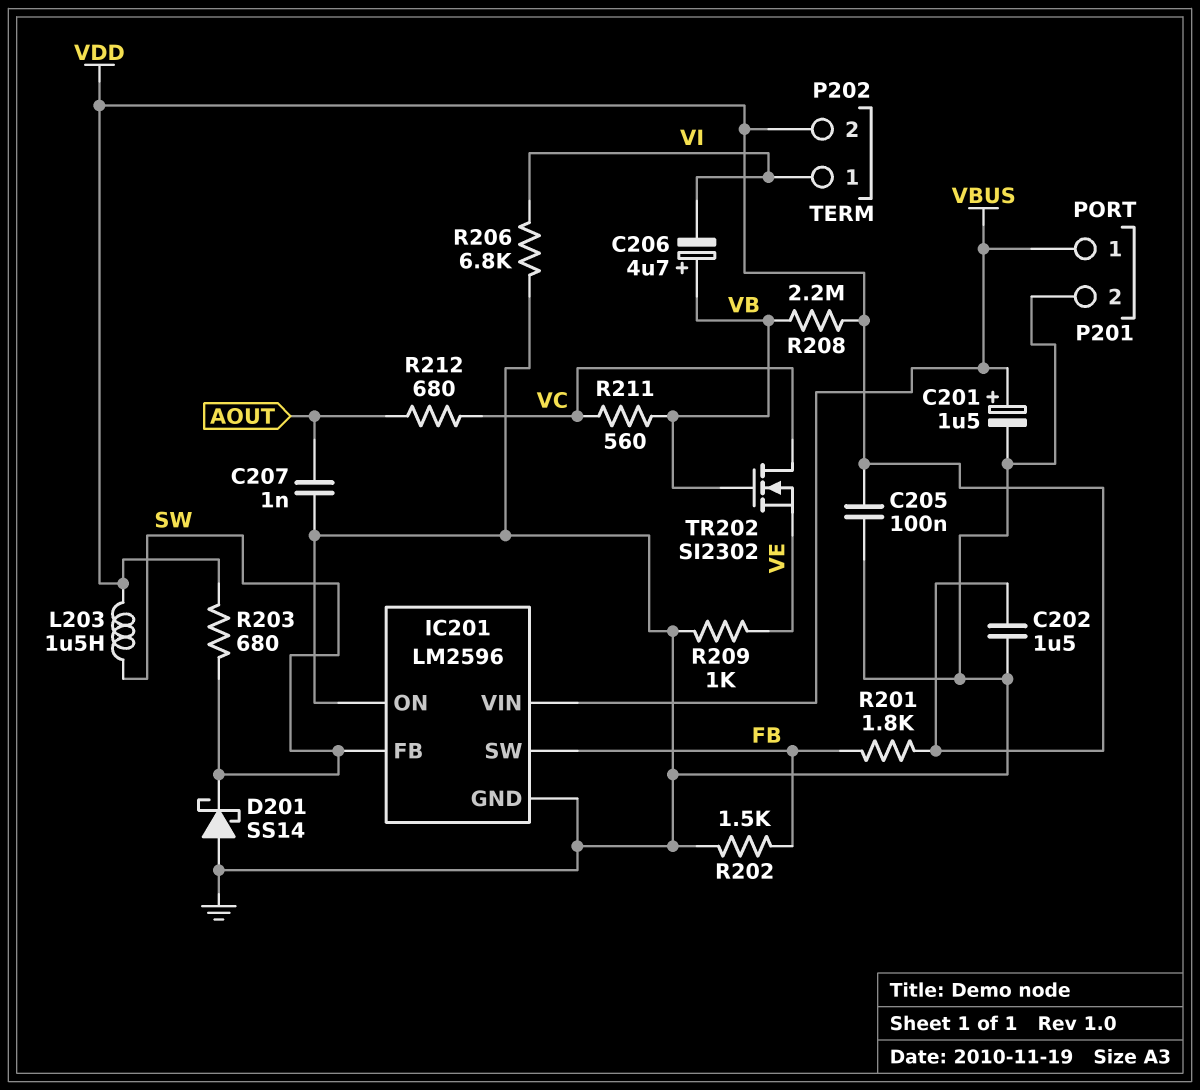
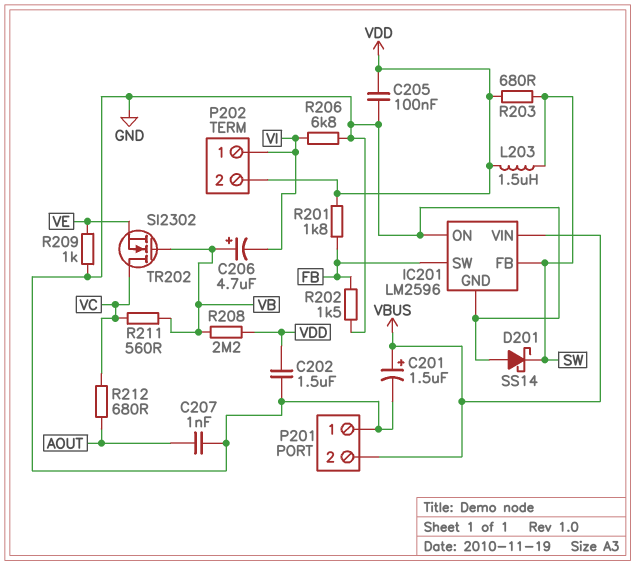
P201 pin 1: VBUS -> GND
P201 pin 2: GND -> VBUS

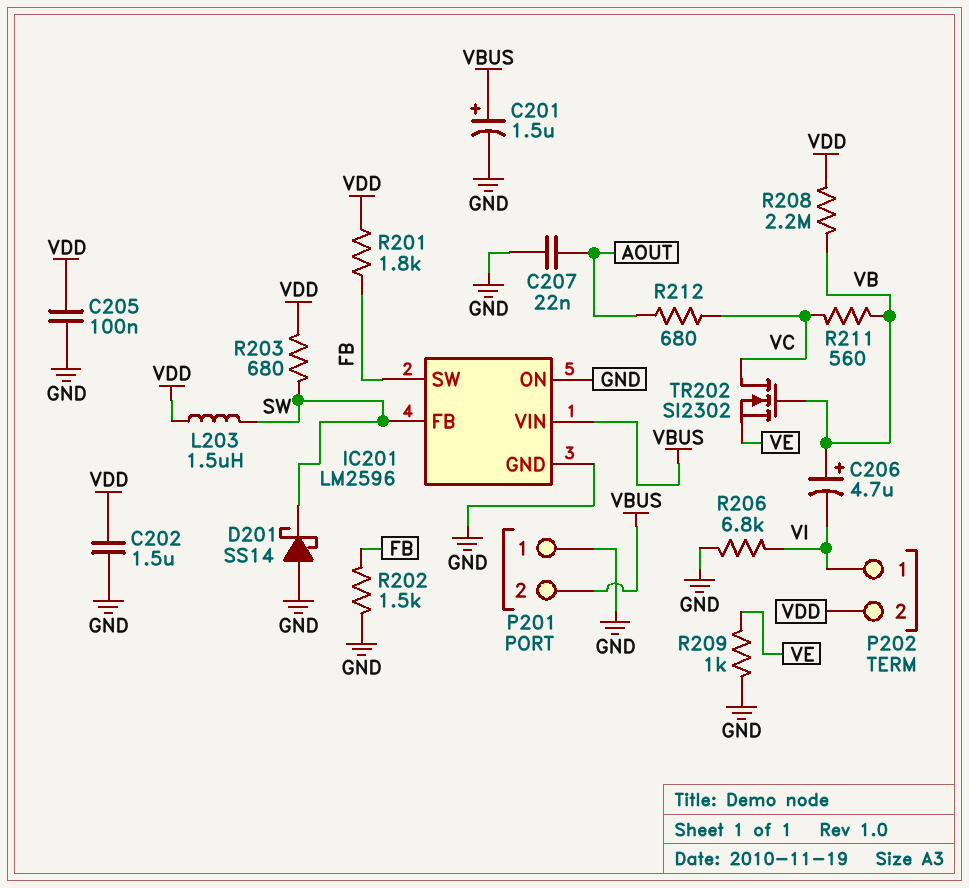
C207: 1nF (AOUT, GND) -> 22nF (AOUT, GND)

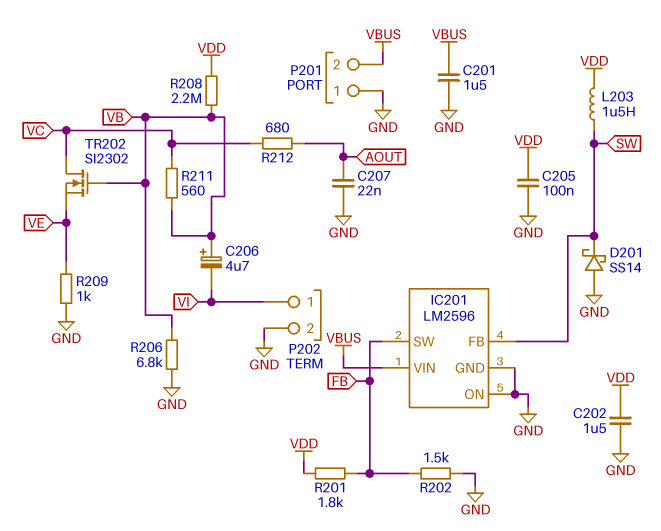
C201: 1.5uF (plus VBUS, minus GND) -> 1.5uF (GND, VBUS)
P202 pin 2: VDD -> GND
R203: 680 (SW, VDD) -> none
R206: 6.8k (GND, VI) -> 6.8k (GND, VB)

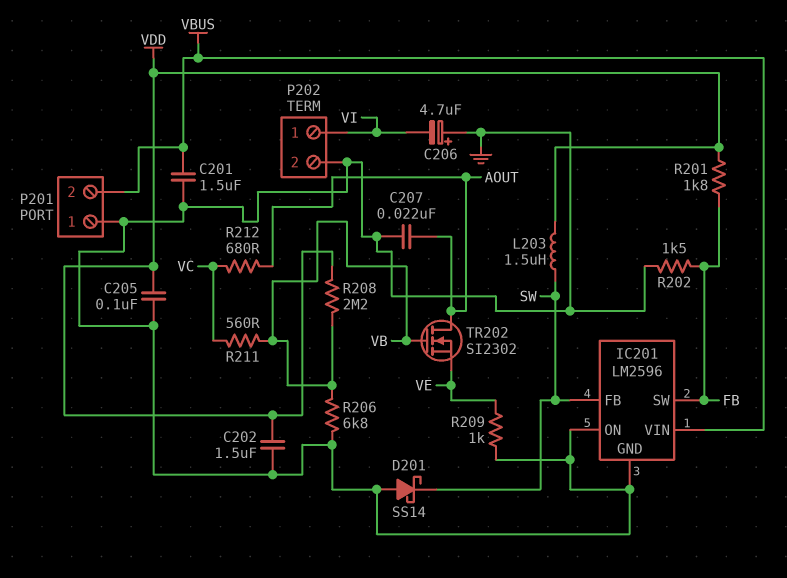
C206: 4.7uF (plus VB, minus VI) -> 4.7uF (plus GND, minus VI)
TR202: NMOS SI2302 (G VB, D VC, S VE) -> NMOS SI2302 (G VB, D AOUT, S VE)

